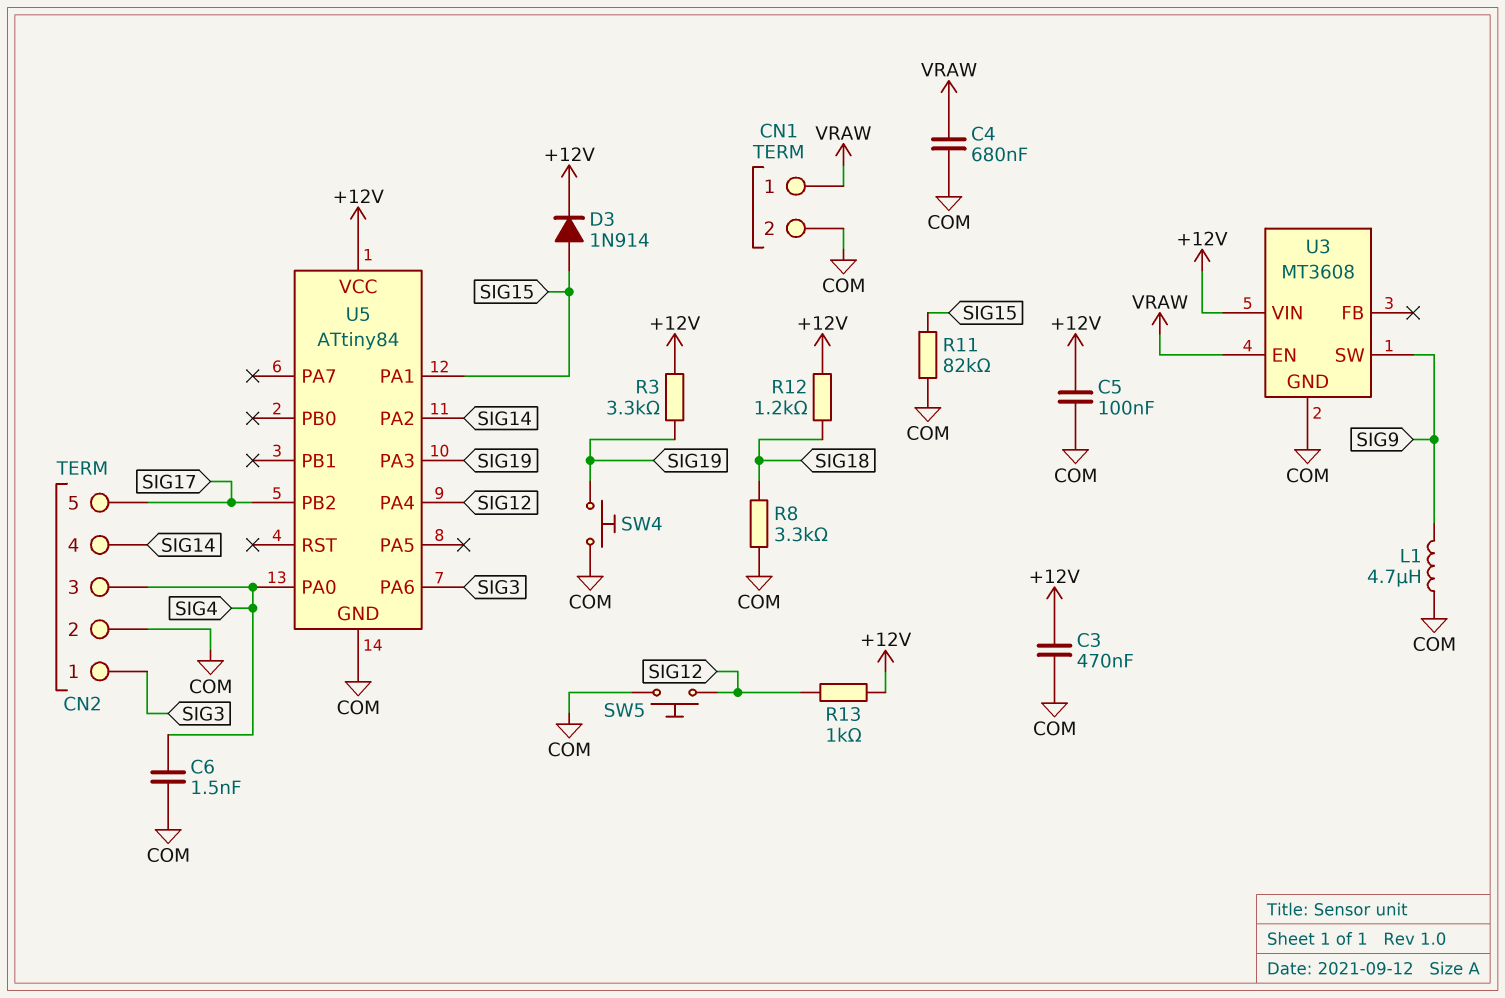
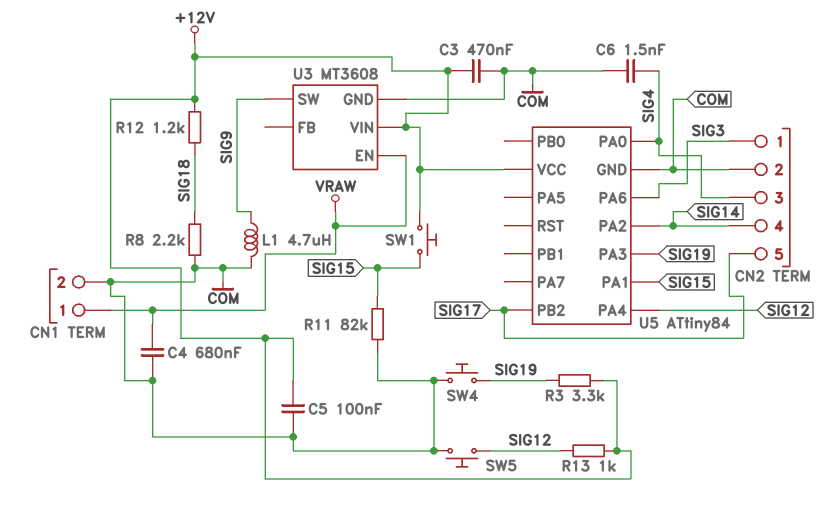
D3: diode 1N914 (A SIG15, K +12V) -> none
R8: 3.3k (COM, SIG18) -> 2.2k (COM, SIG18)
SW1: none -> button (+12V, SIG15)

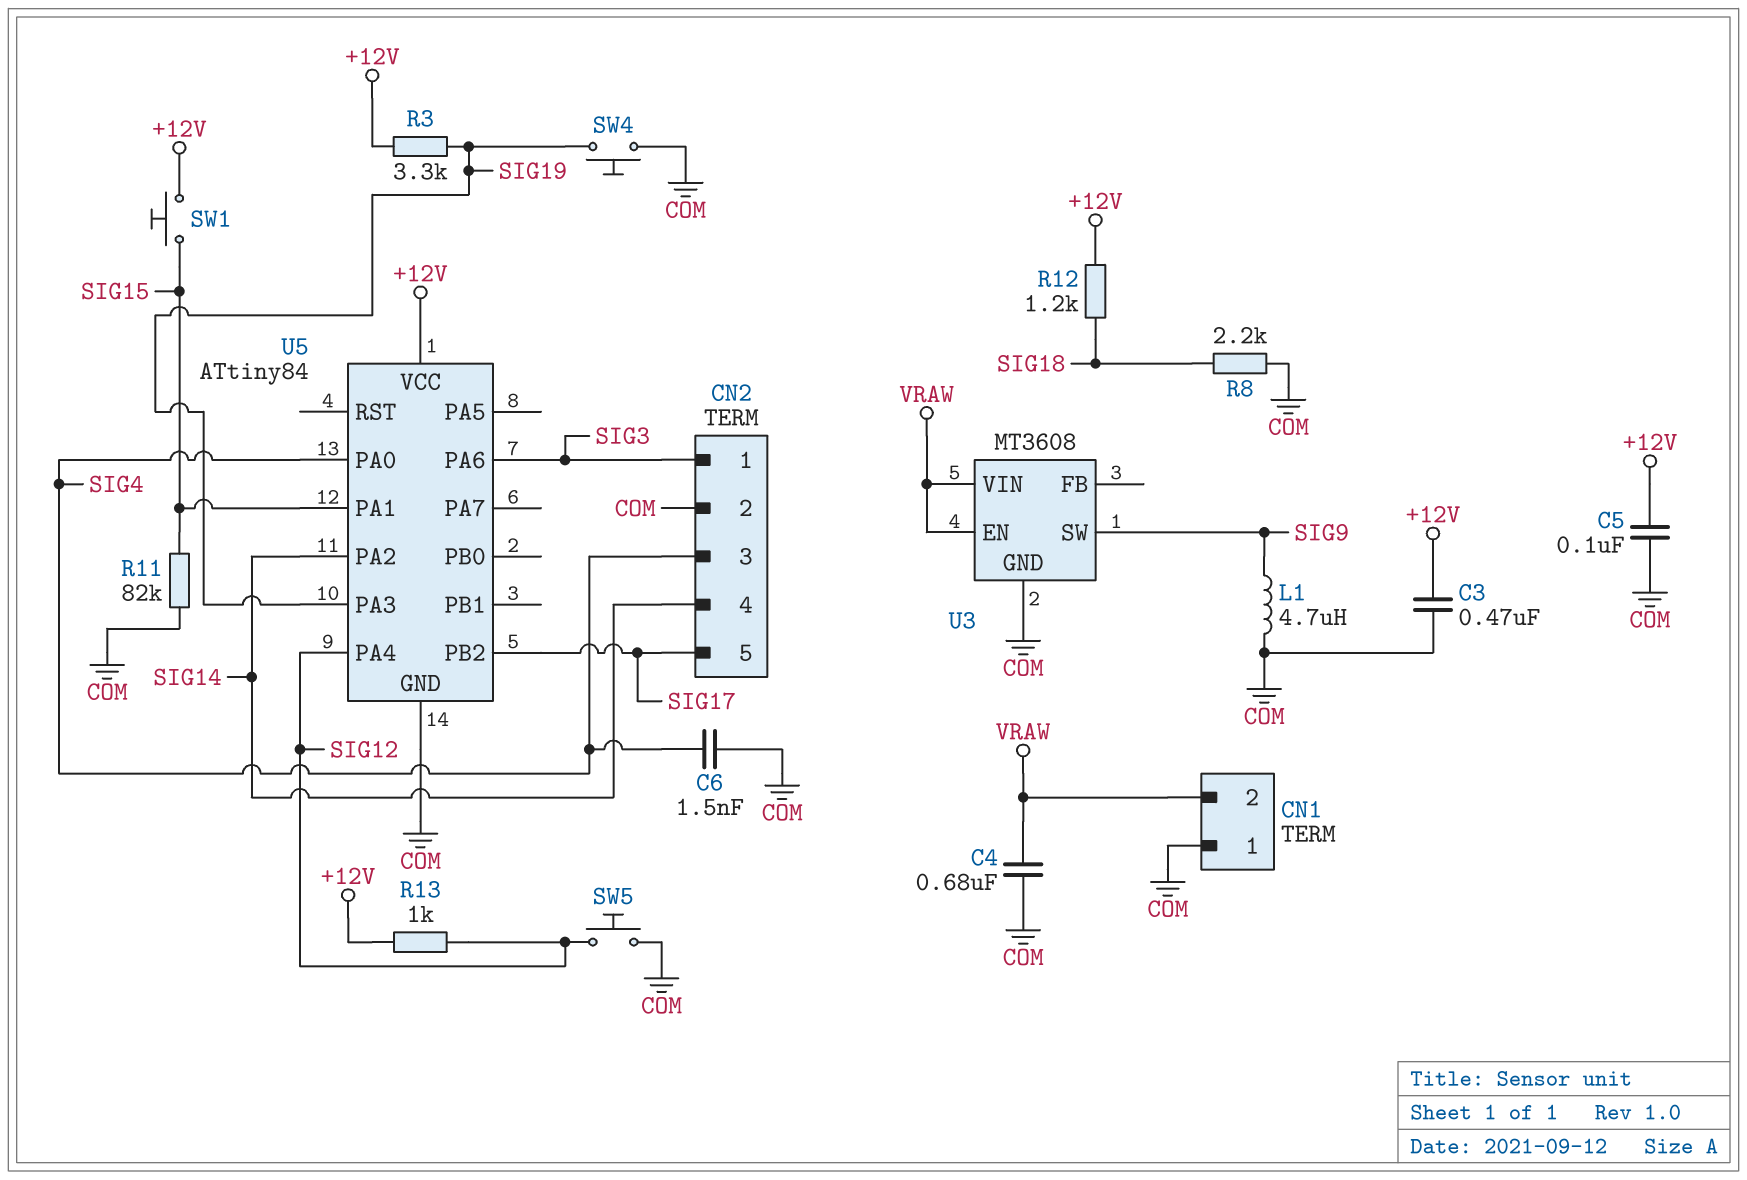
CN1 pin 1: VRAW -> COM
CN1 pin 2: COM -> VRAW
U3 pin VIN: +12V -> VRAW

